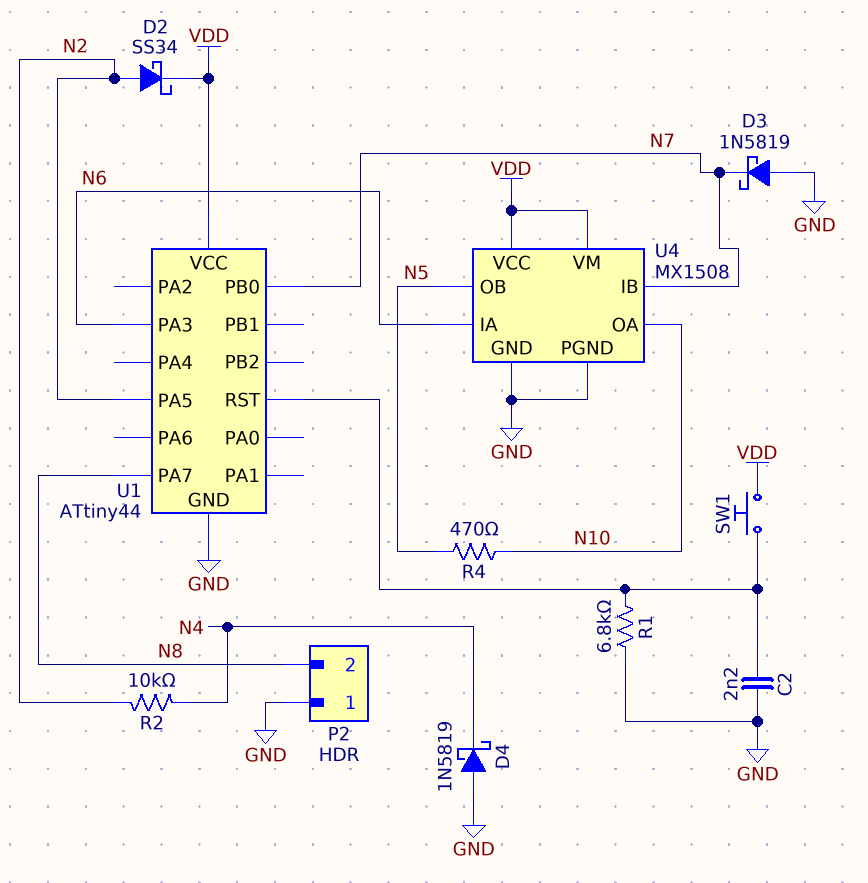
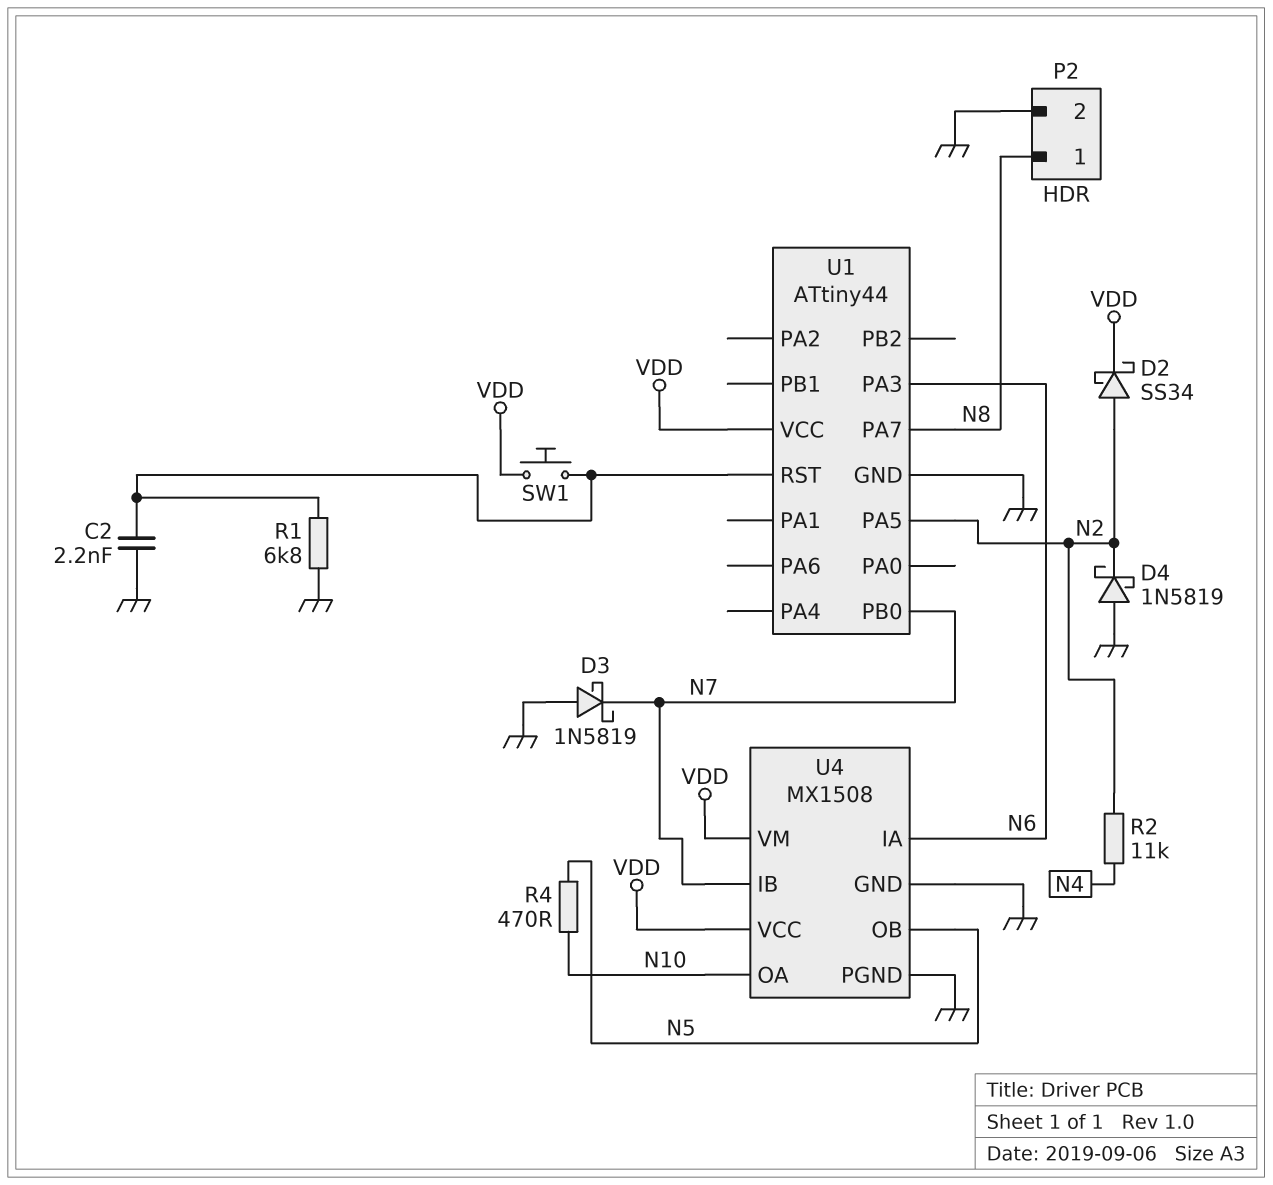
D4: schottky 1N5819 (A GND, K N4) -> schottky 1N5819 (A GND, K N2)
P2 pin 1: GND -> N8
P2 pin 2: N8 -> GND
R2: 10k (N2, N4) -> 11k (N2, N4)

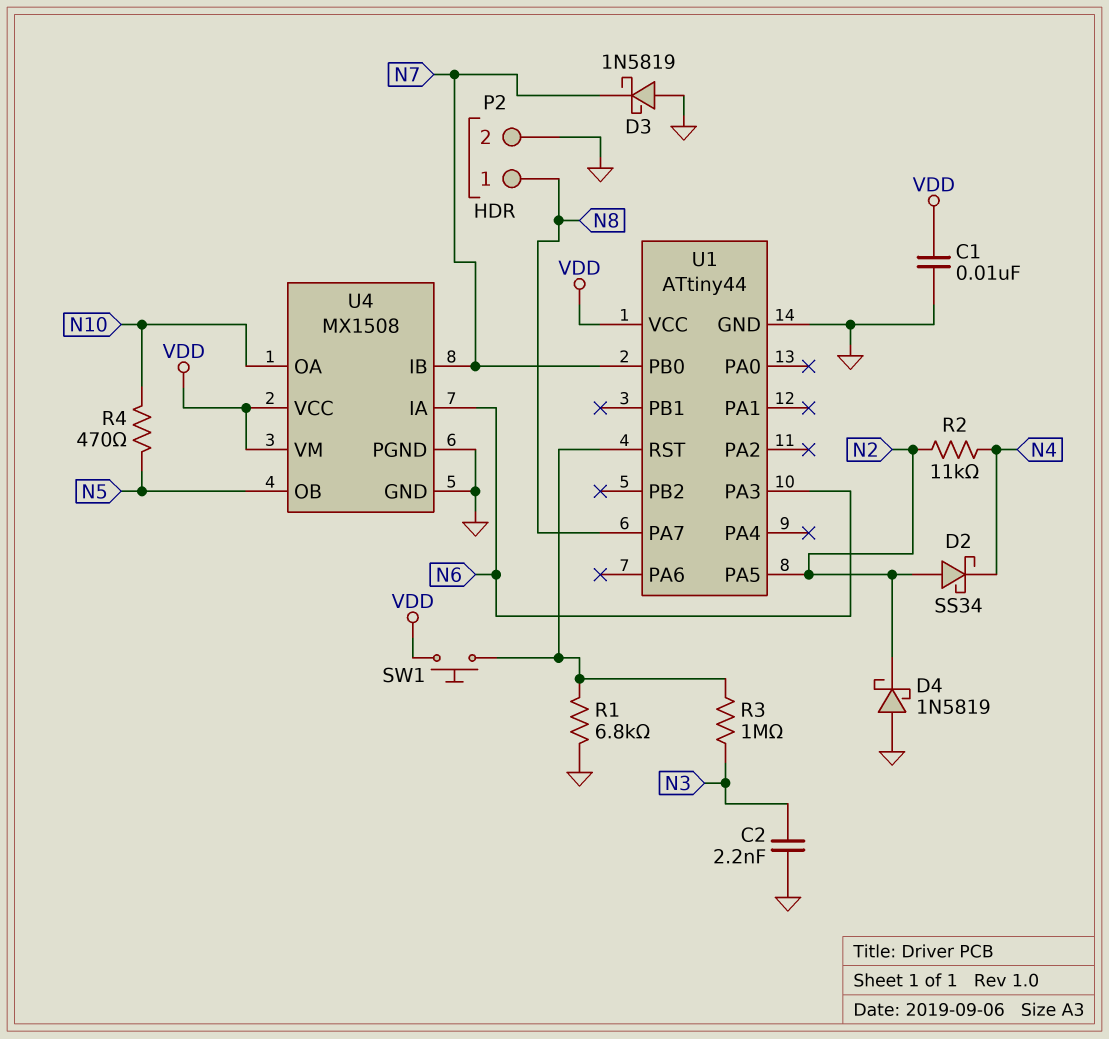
C1: none -> 10nF (GND, VDD)
C2: 2.2nF (GND, U1/RST) -> 2.2nF (GND, N3)
D2: schottky SS34 (A N2, K VDD) -> schottky SS34 (A N2, K N4)
R3: none -> 1M (N3, U1/RST)

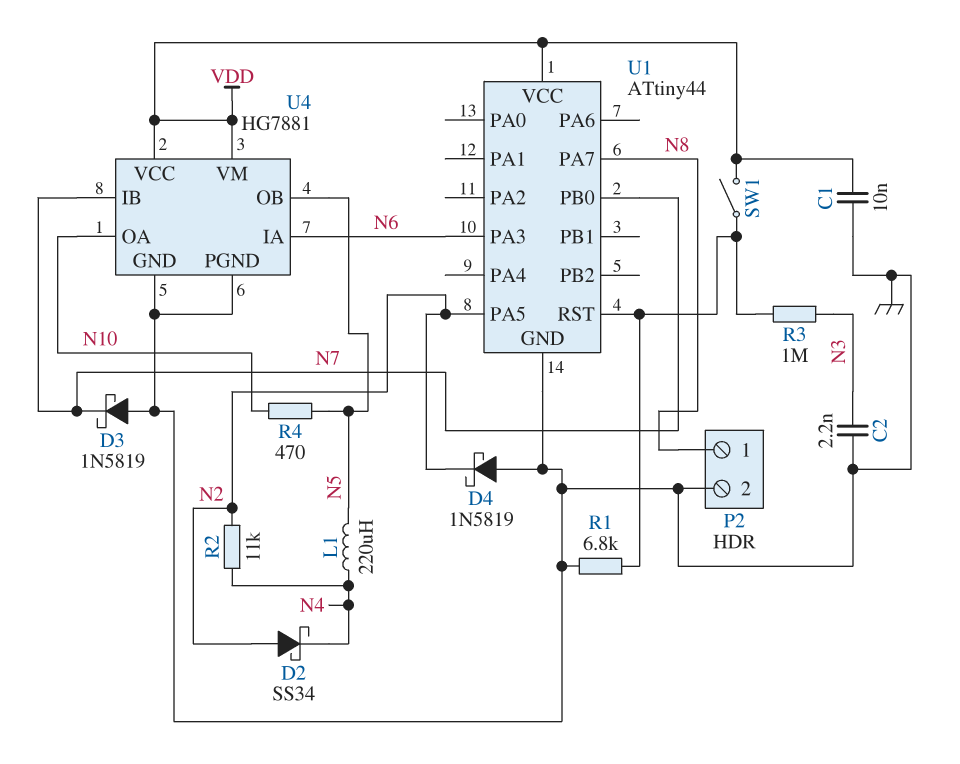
L1: none -> 220uH (N4, N5)
SW1: button (U1/RST, VDD) -> switch (U1/RST, VDD)
U4: MX1508 -> HG7881

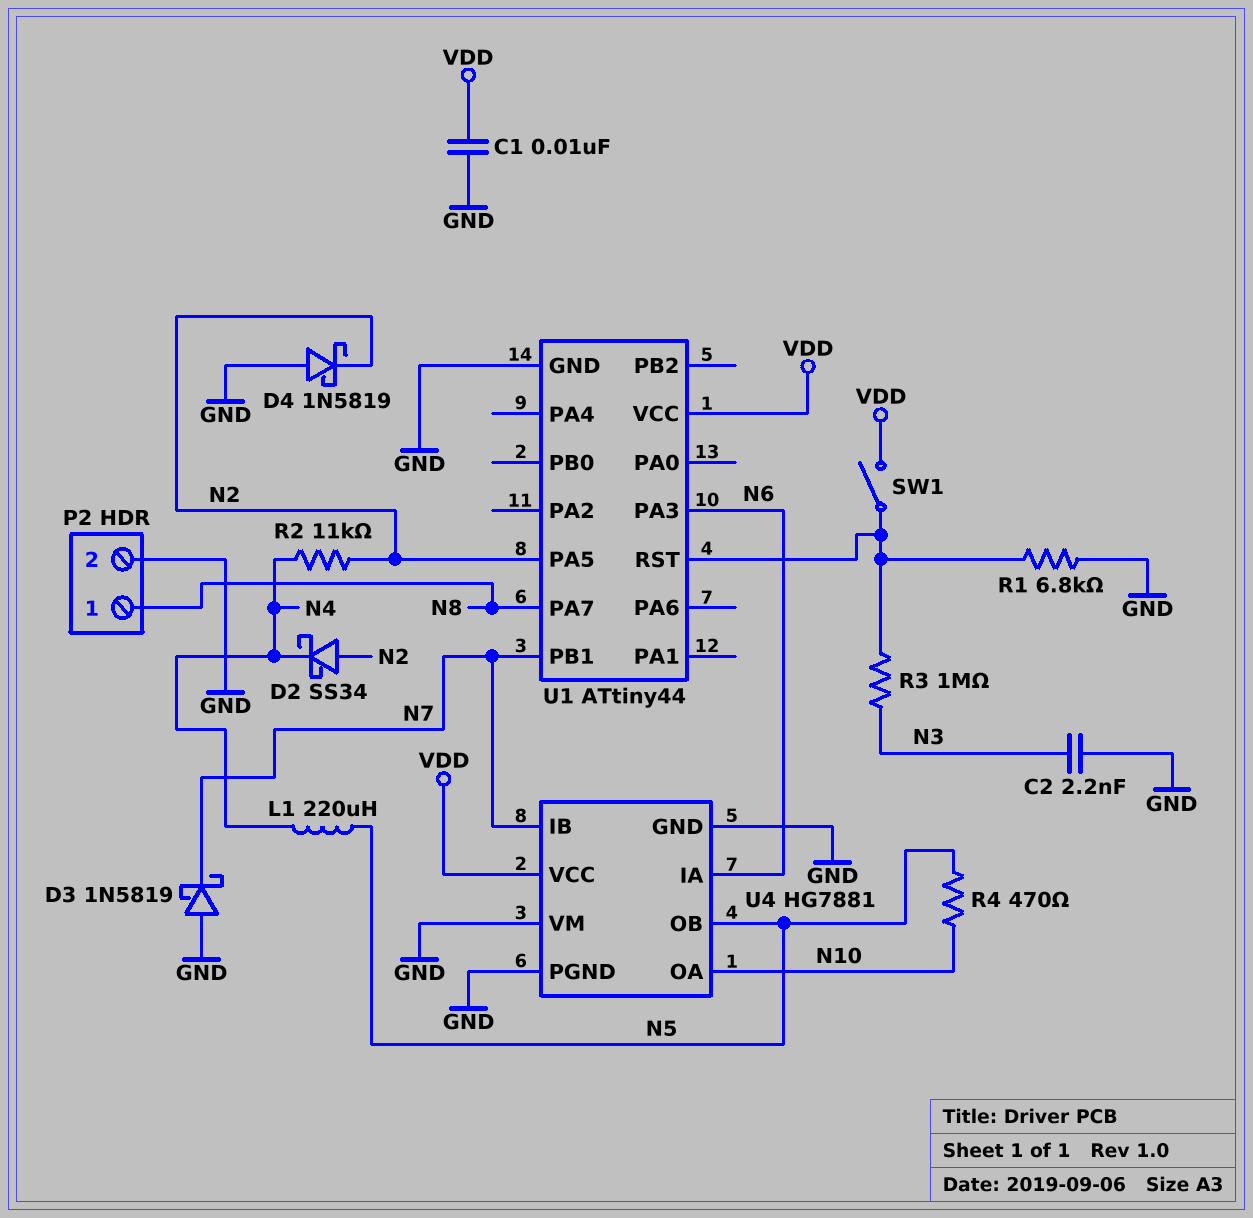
U1 pin PB0: N7 -> none
U1 pin PB1: none -> N7
U4 pin VM: VDD -> GND

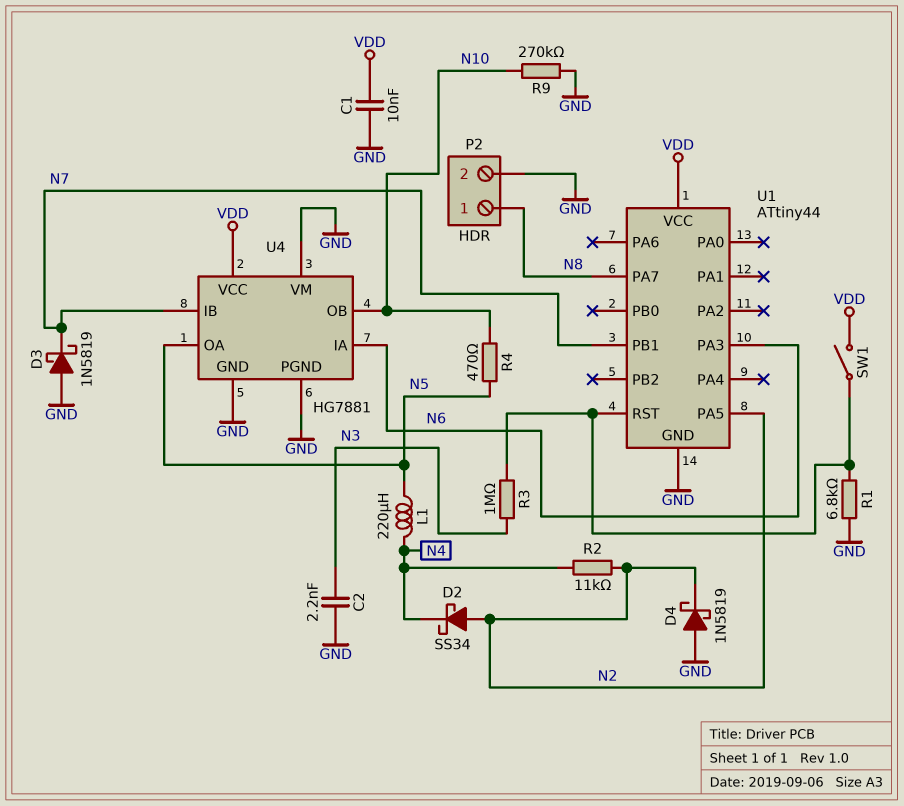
R9: none -> 270k (GND, N10)
U4 pin OA: N10 -> N5
U4 pin OB: N5 -> N10

